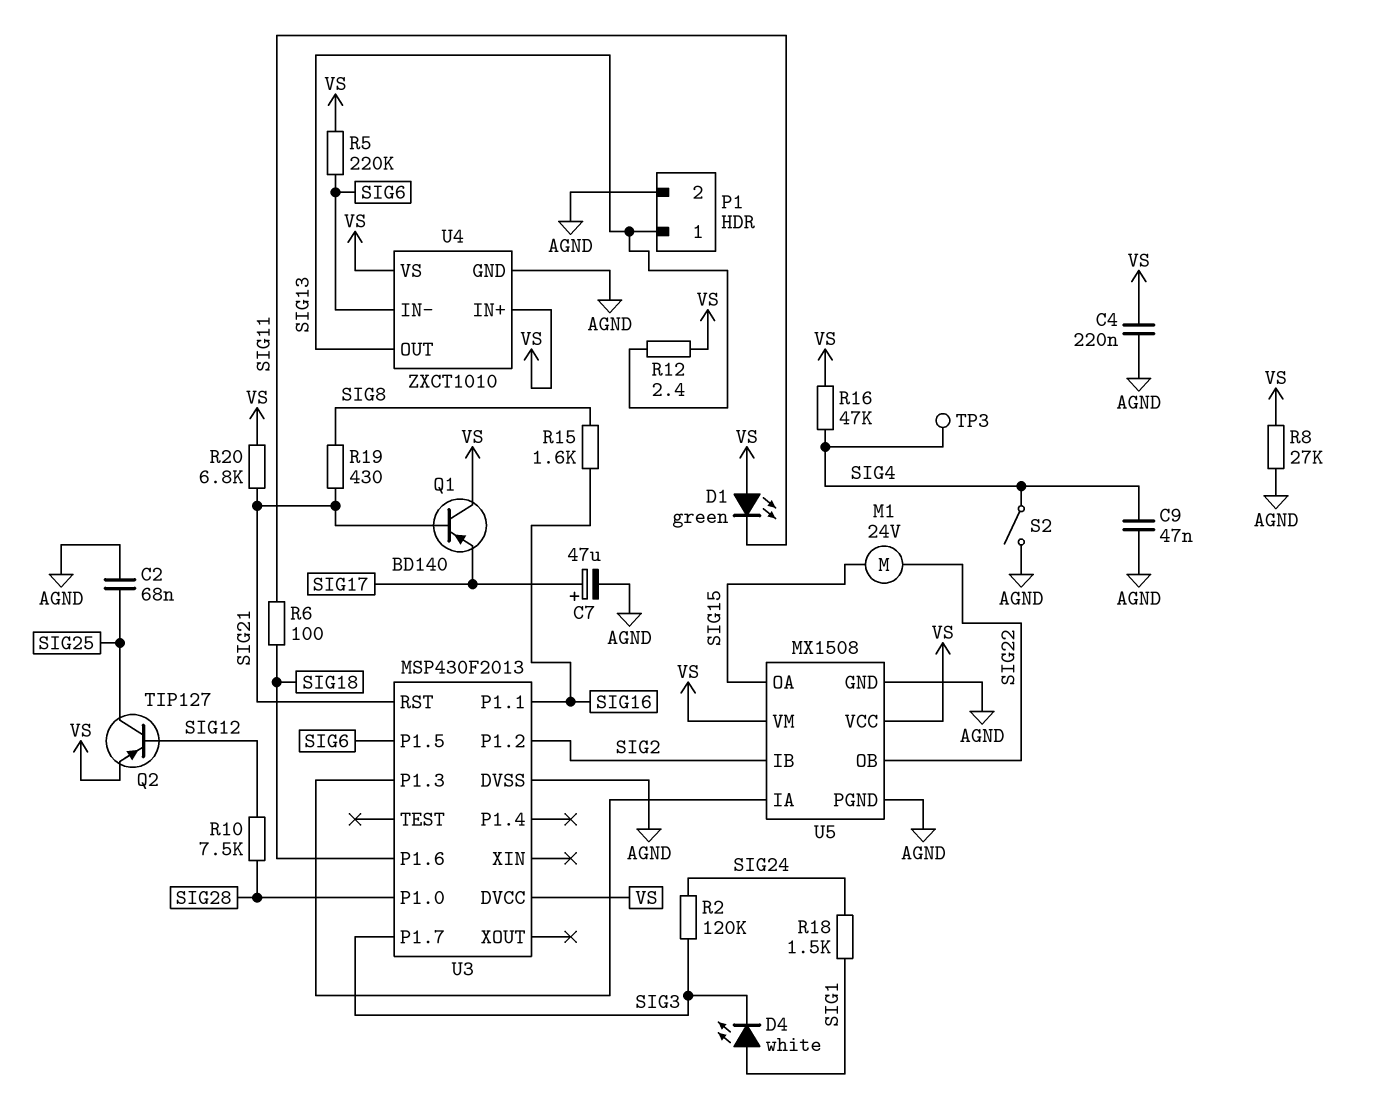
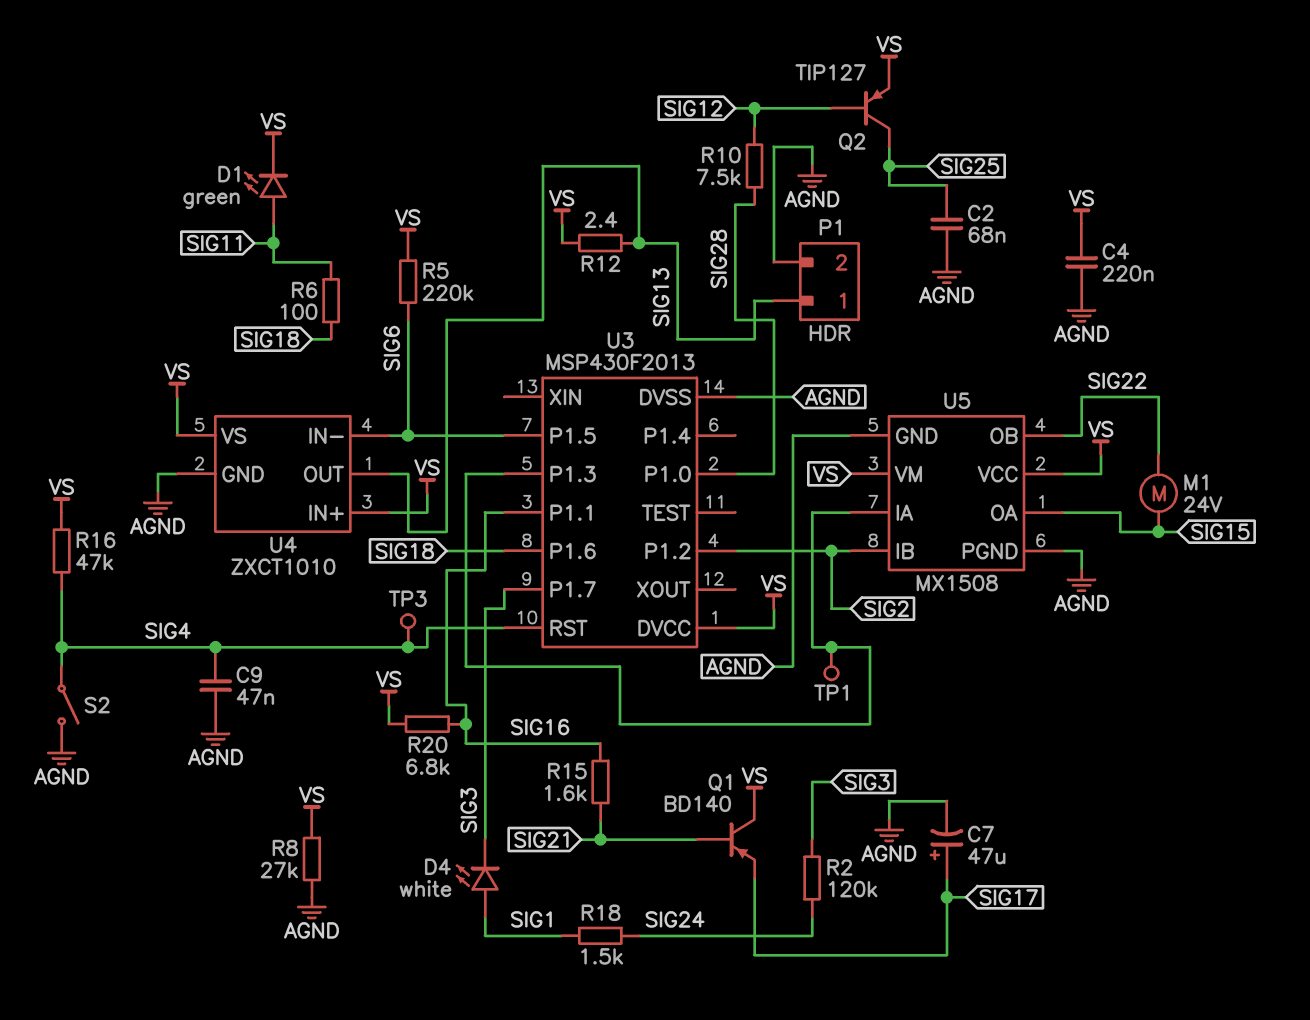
D1: LED green (A VS, K SIG11) -> LED green (A SIG11, K VS)
R15: 1.6k (SIG8, SIG16) -> 1.6k (SIG16, SIG21)
R19: 430 (SIG8, SIG21) -> none
R20: 6.8k (SIG21, VS) -> 6.8k (SIG16, VS)
TP1: none -> test point (U3/P1.3)
U3 pin RST: SIG21 -> SIG4

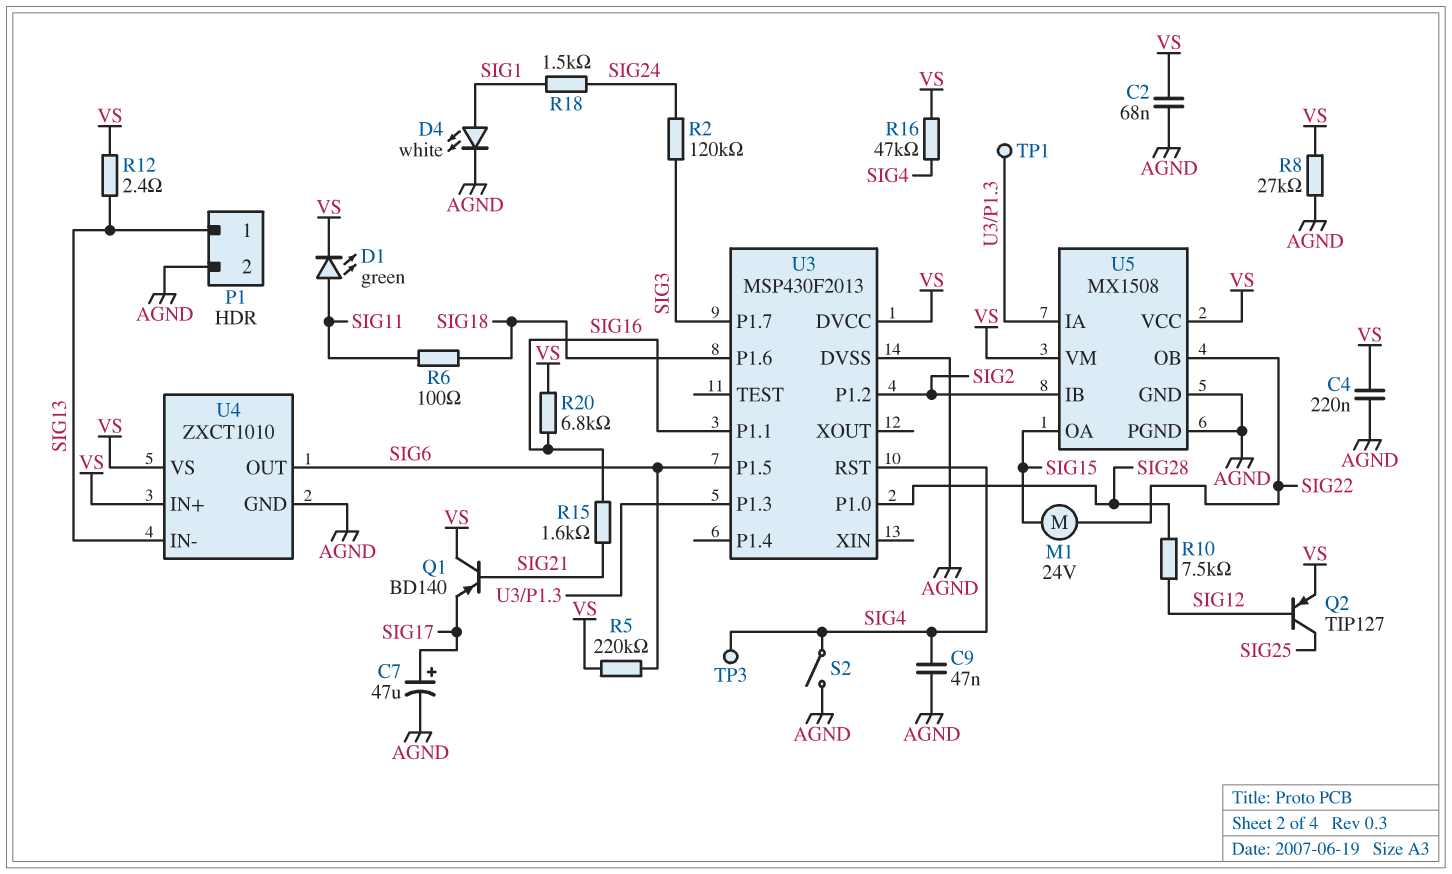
C2: 68nF (AGND, SIG25) -> 68nF (AGND, VS)
D4: LED white (A SIG1, K SIG3) -> LED white (A SIG1, K AGND)
U4 pin IN-: SIG6 -> SIG13
U4 pin OUT: SIG13 -> SIG6

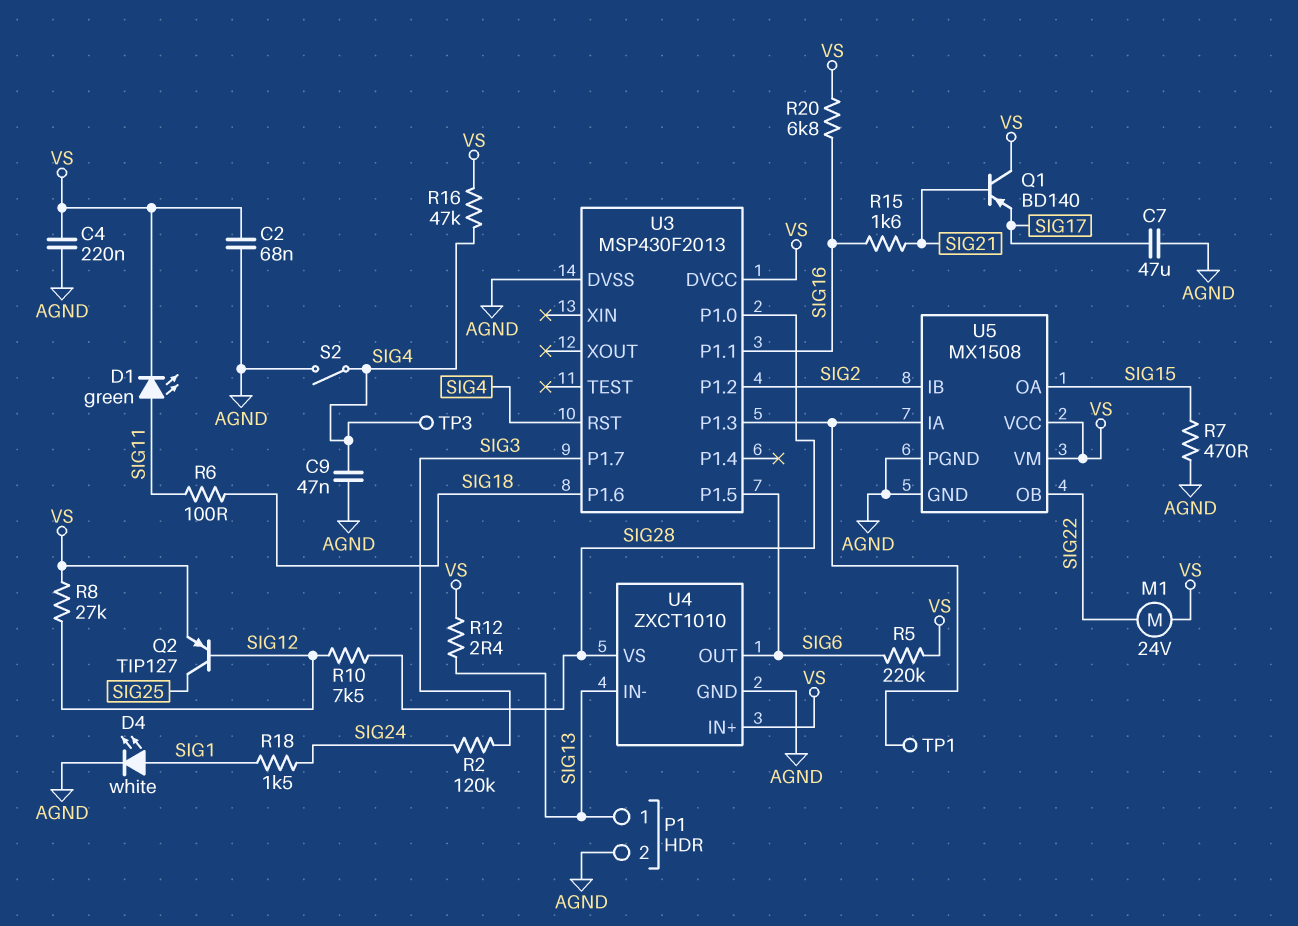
C7: 47uF (plus SIG17, minus AGND) -> 47uF (AGND, SIG17)
M1: motor 24V (SIG15, SIG22) -> motor 24V (SIG22, VS)
R7: none -> 470 (AGND, SIG15)
R8: 27k (AGND, VS) -> 27k (SIG12, VS)
U4 pin VS: VS -> SIG28

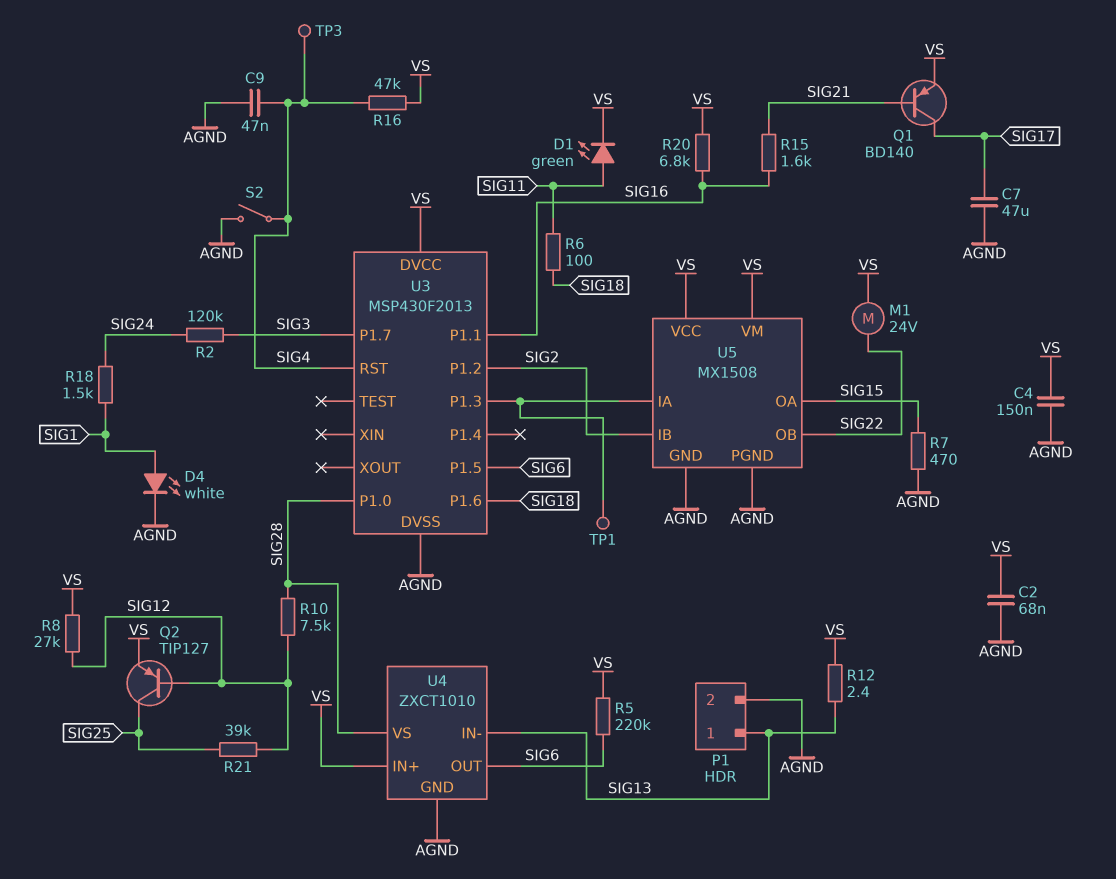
C4: 220nF (AGND, VS) -> 150nF (AGND, VS)
Q1: PNP BD140 (B SIG21, C VS, E SIG17) -> PNP BD140 (B SIG21, C SIG17, E VS)
R21: none -> 39k (SIG12, SIG25)

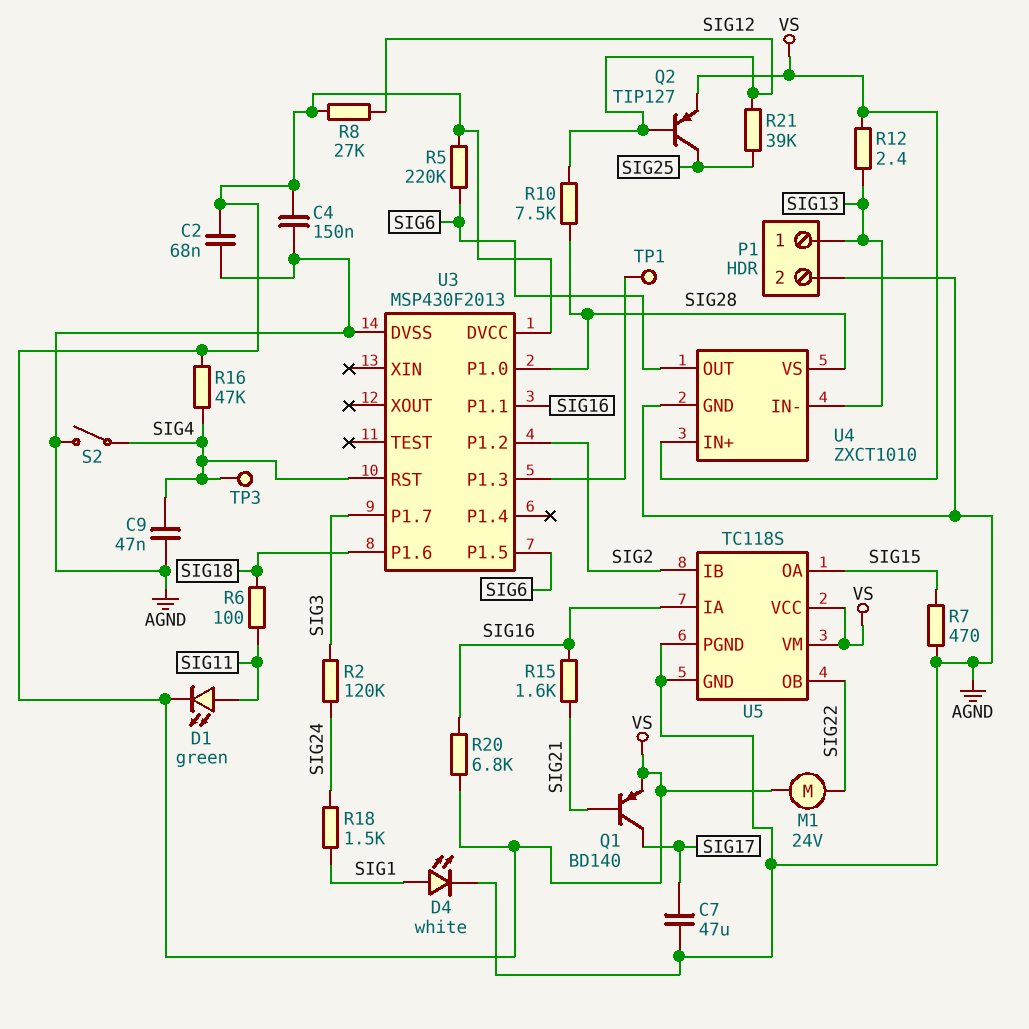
U5: MX1508 -> TC118S
U5 pin IA: U3/P1.3 -> SIG16

